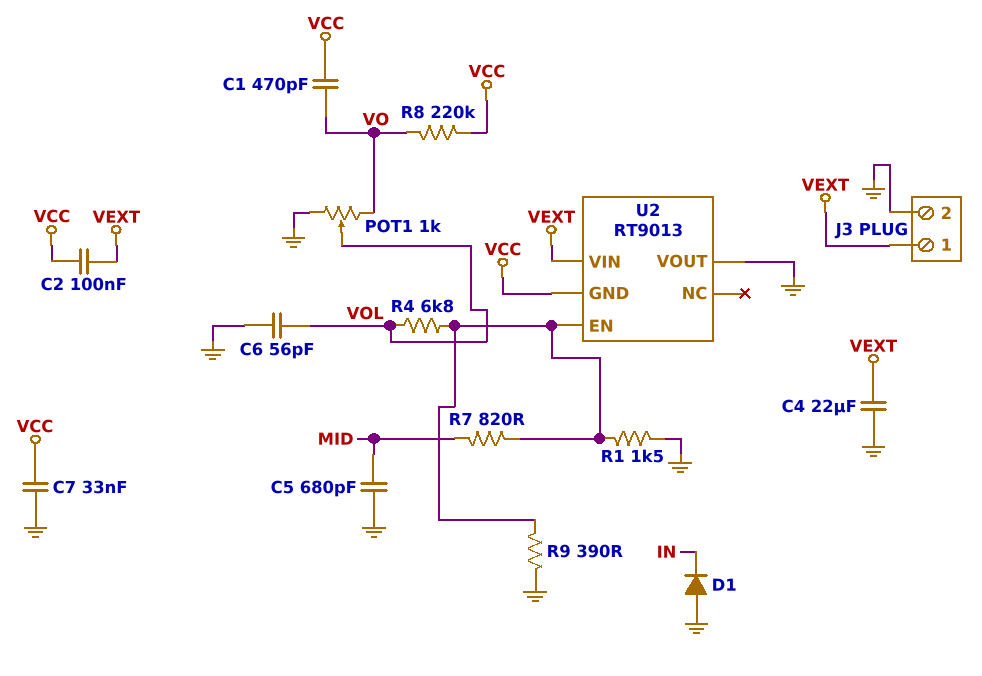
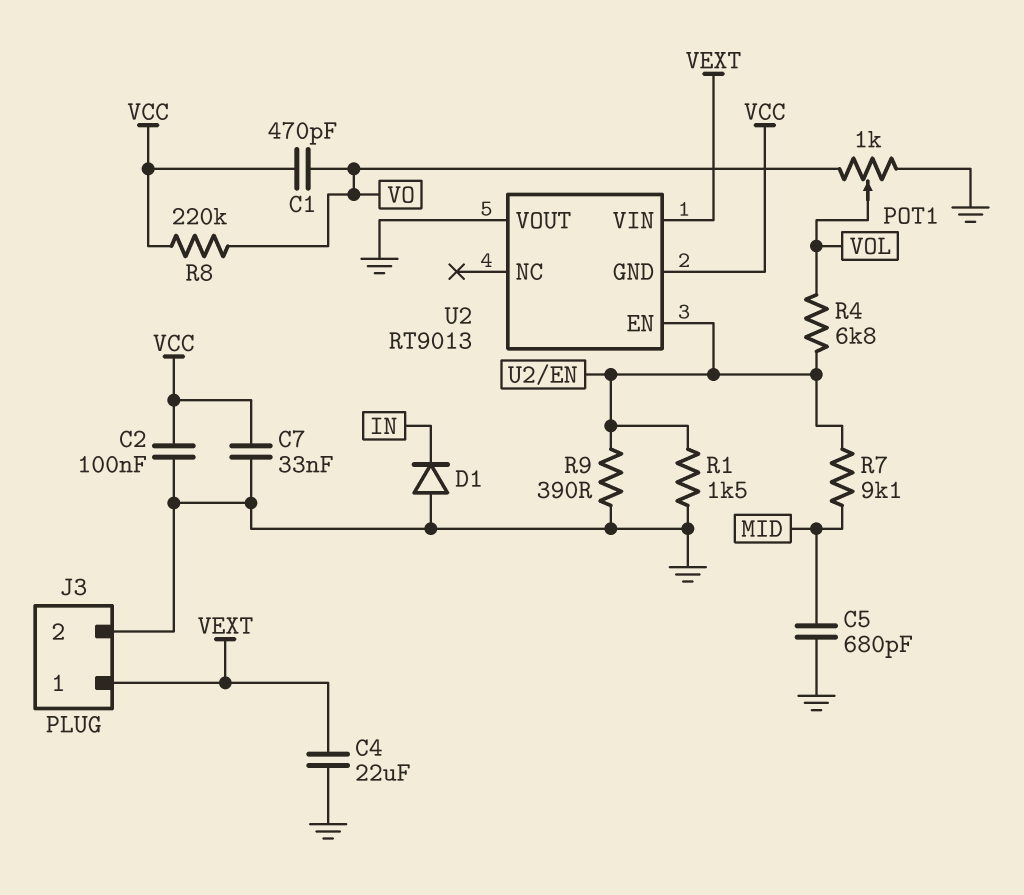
C2: 100nF (VCC, VEXT) -> 100nF (GND, VCC)
C6: 56pF (GND, VOL) -> none
R7: 820 (MID, U2/EN) -> 9.1k (MID, U2/EN)

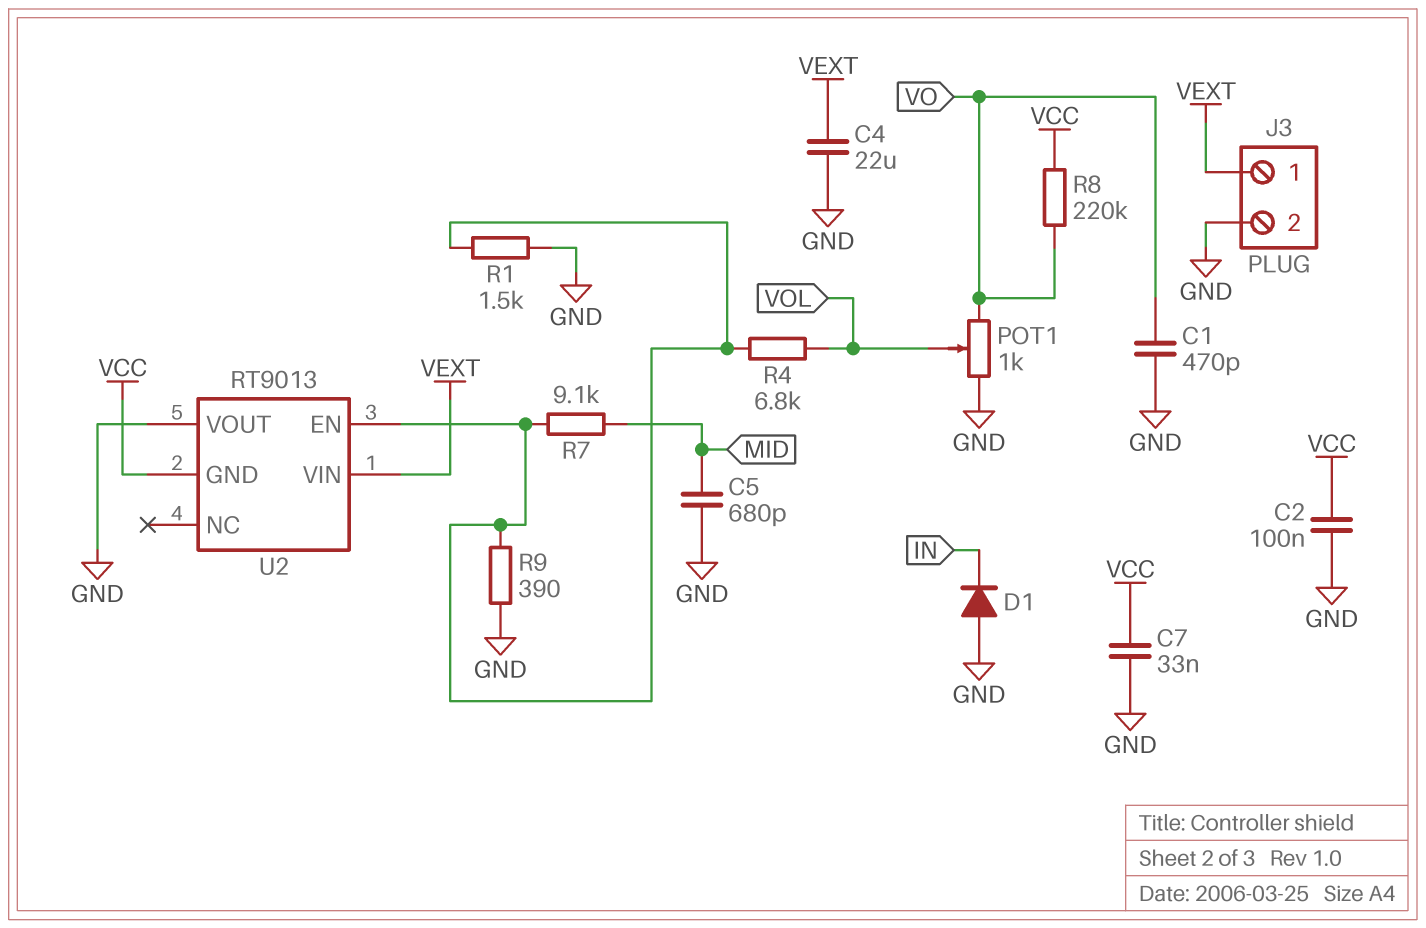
C1: 470pF (VCC, VO) -> 470pF (GND, VO)

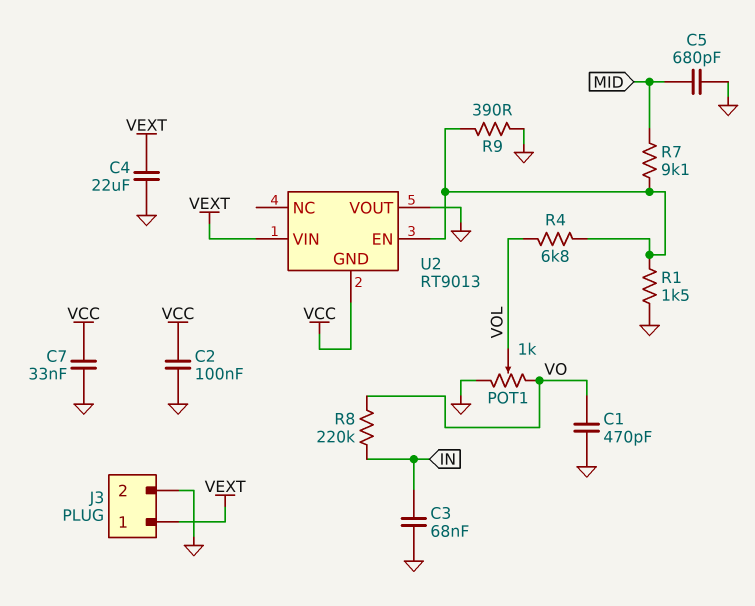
C3: none -> 68nF (GND, IN)
D1: diode (A GND, K IN) -> none
R8: 220k (VCC, VO) -> 220k (IN, VO)

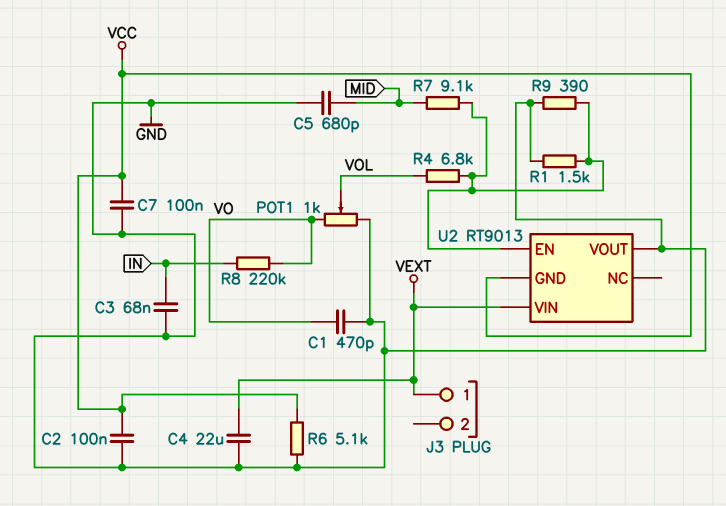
C7: 33nF (GND, VCC) -> 100nF (GND, VCC)
J3 pin 2: GND -> none
R6: none -> 5.1k (GND, VCC)

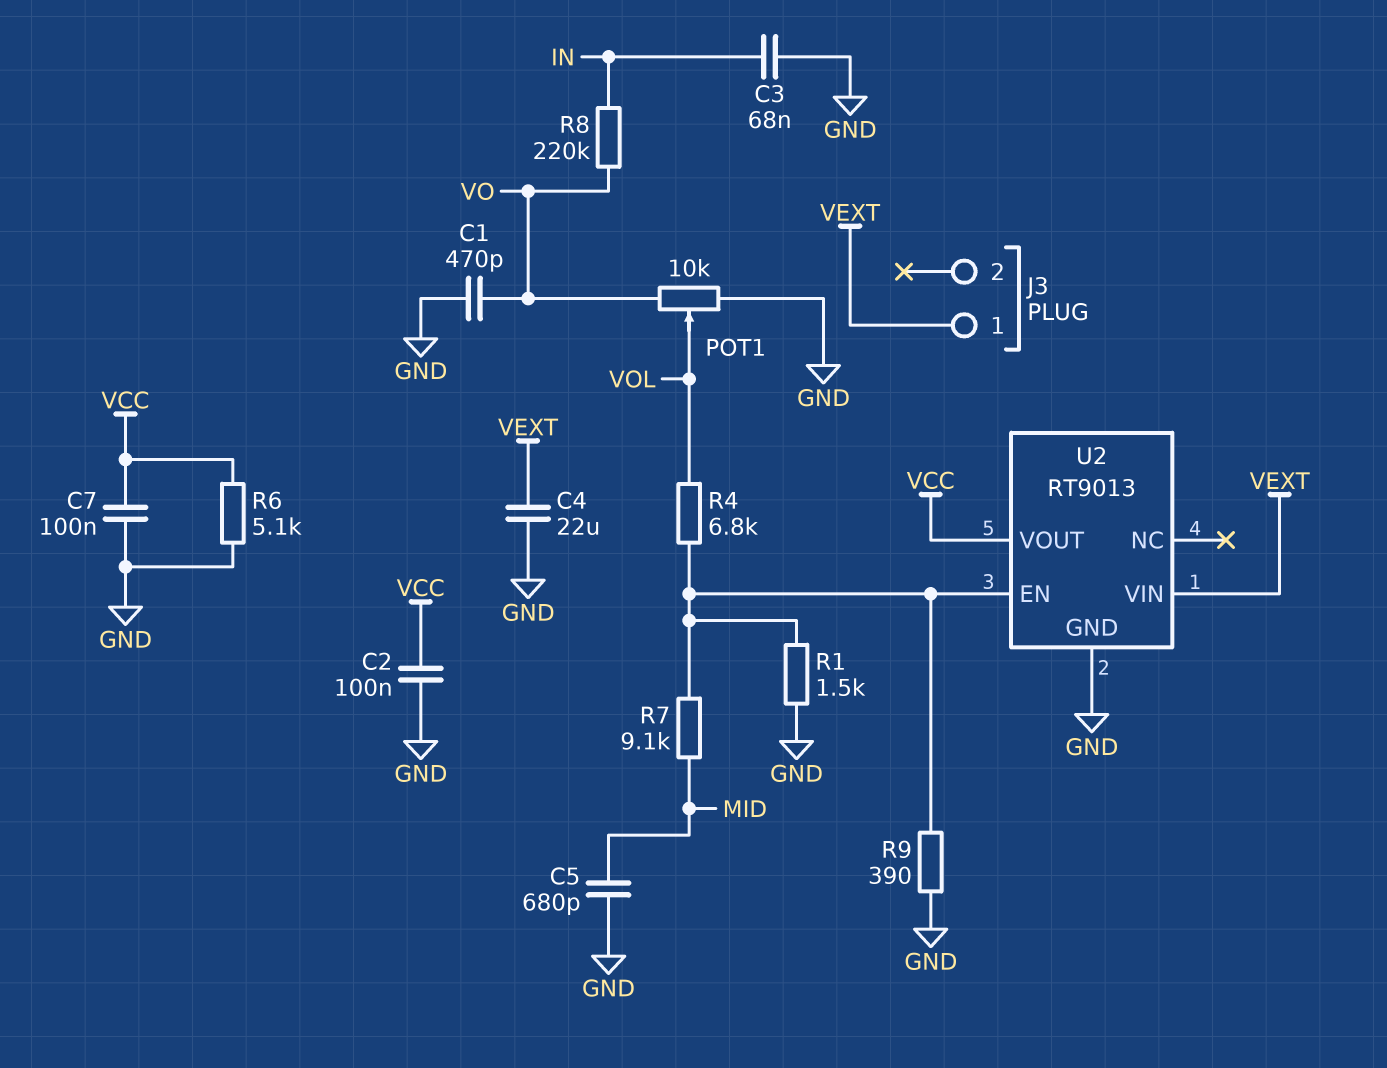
POT1: 1k (GND, VO, wiper VOL) -> 10k (GND, VO, wiper VOL)
U2 pin GND: VCC -> GND
U2 pin VOUT: GND -> VCC

